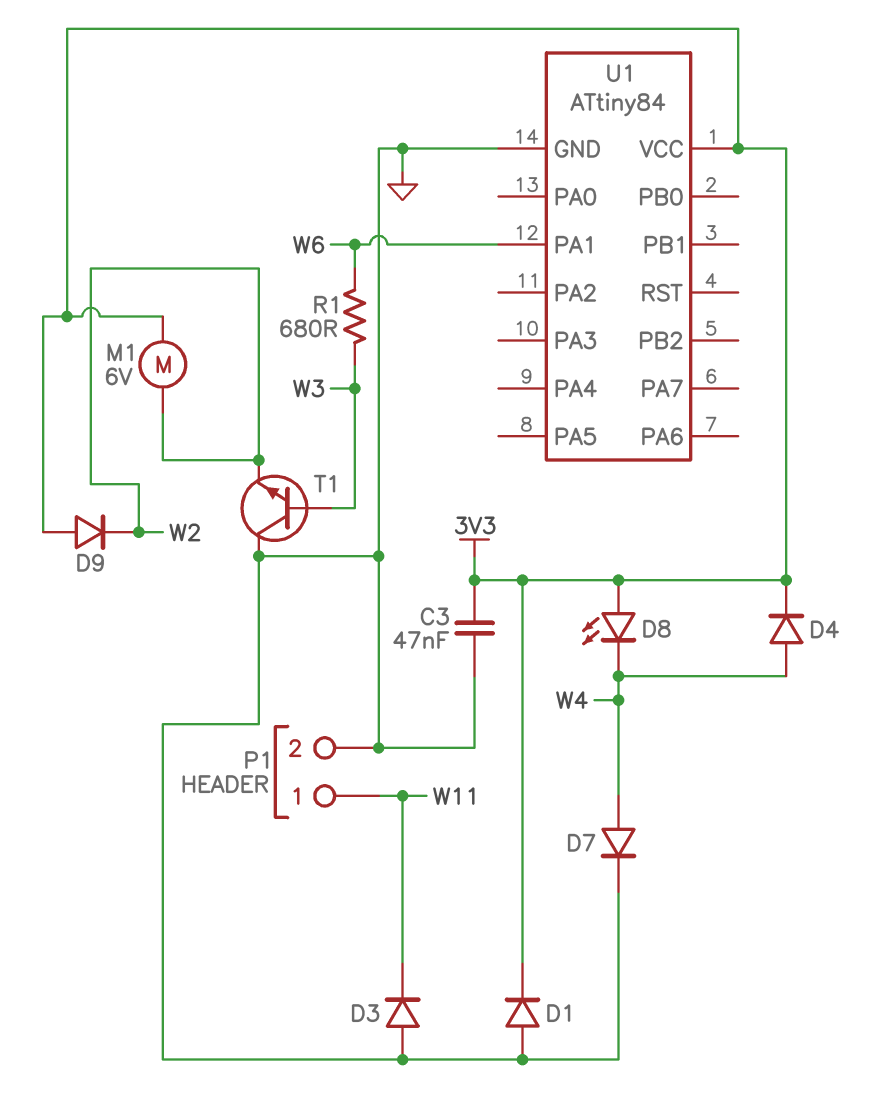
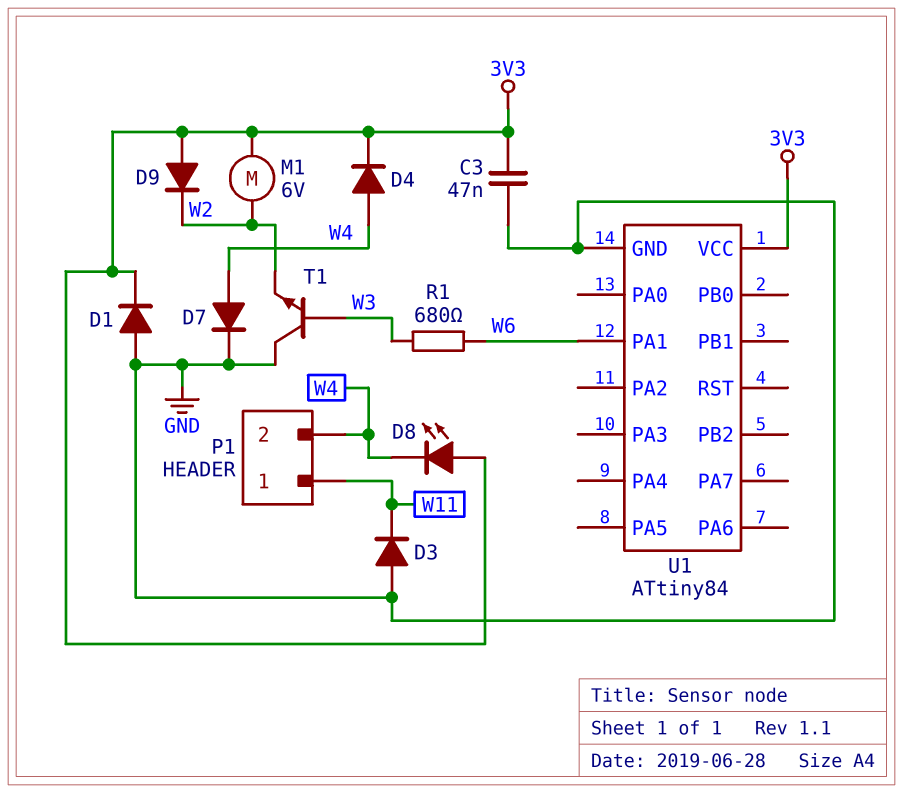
P1 pin 2: GND -> W4

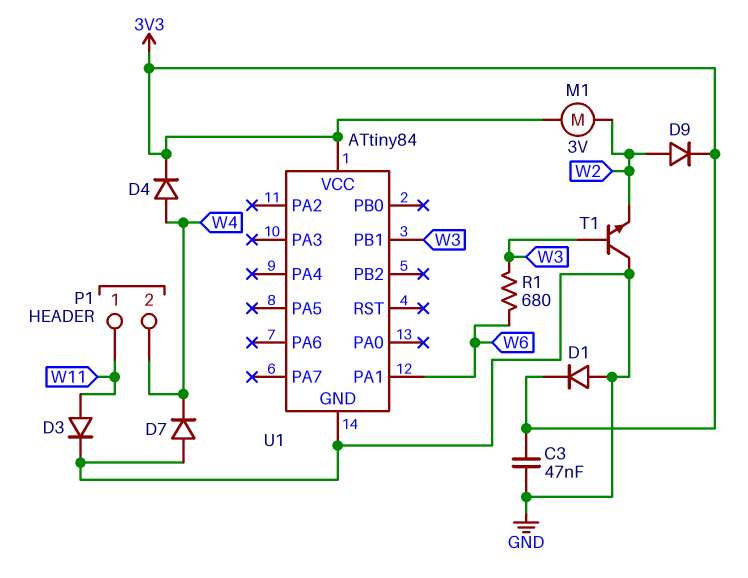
D3: diode (A GND, K W11) -> diode (A W11, K GND)
D7: diode (A W4, K GND) -> diode (A GND, K W4)
D8: LED (A 3V3, K W4) -> none
D9: diode (A 3V3, K W2) -> diode (A W2, K 3V3)
M1: motor 6V (3V3, W2) -> motor 3V (3V3, W2)
U1 pin PB1: none -> W3

